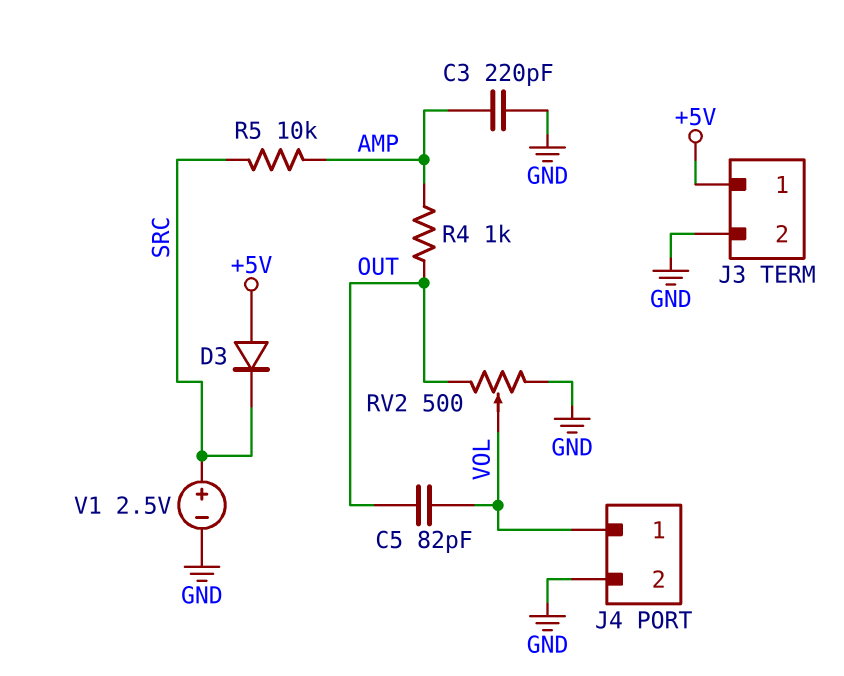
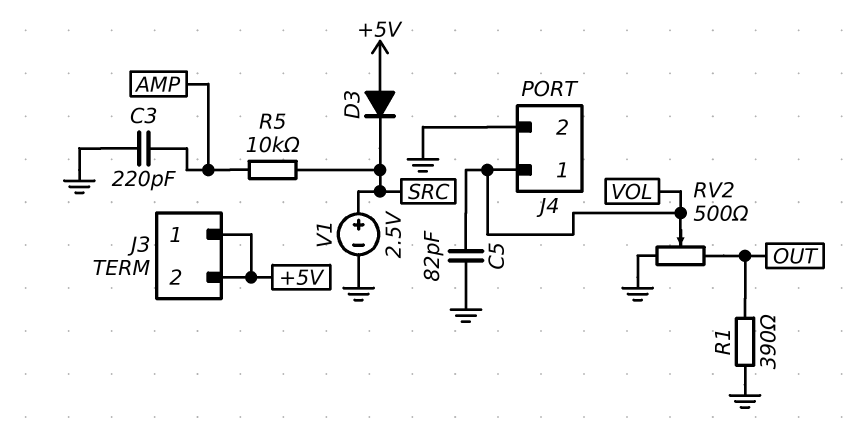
C5: 82pF (OUT, VOL) -> 82pF (GND, VOL)
J3 pin 2: GND -> +5V
R1: none -> 390 (GND, OUT)
R4: 1k (AMP, OUT) -> none

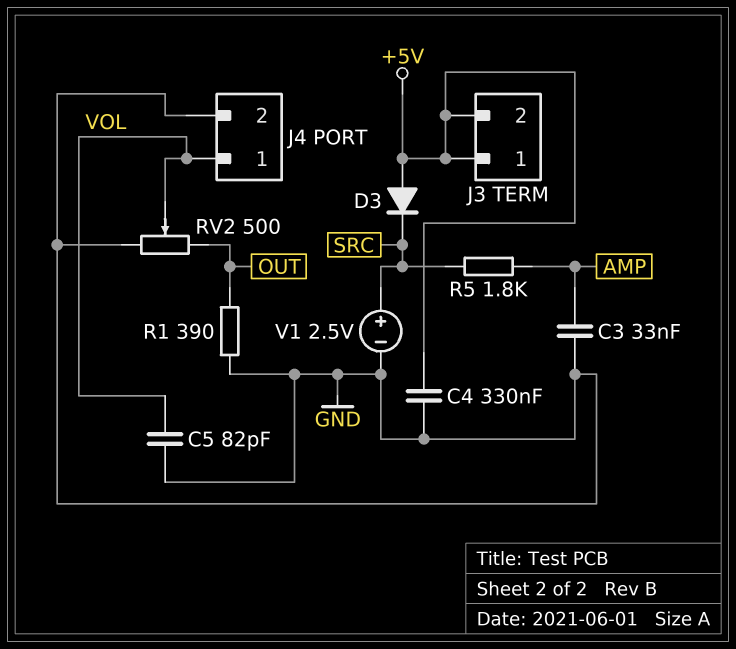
C3: 220pF (AMP, GND) -> 33nF (AMP, GND)
C4: none -> 330nF (+5V, GND)
R5: 10k (AMP, SRC) -> 1.8k (AMP, SRC)

